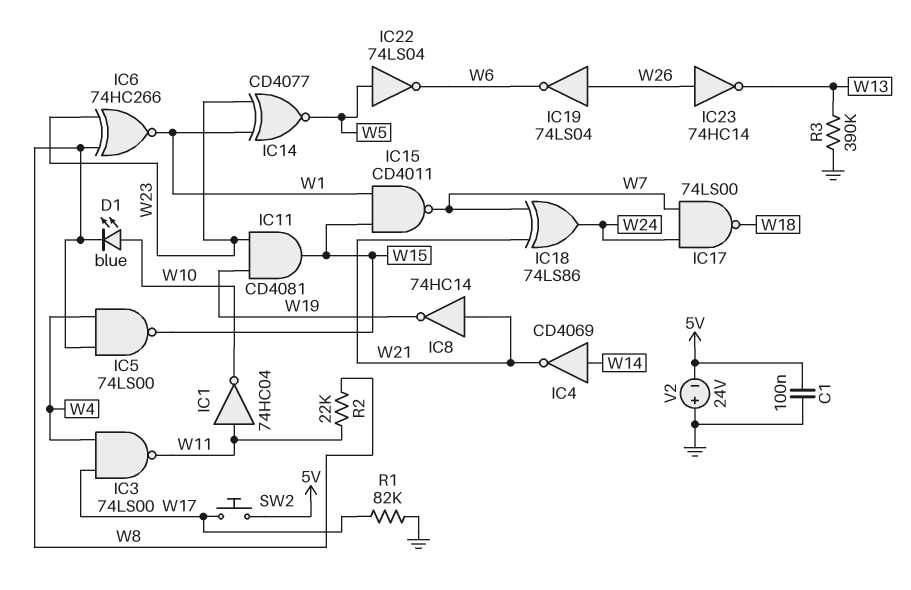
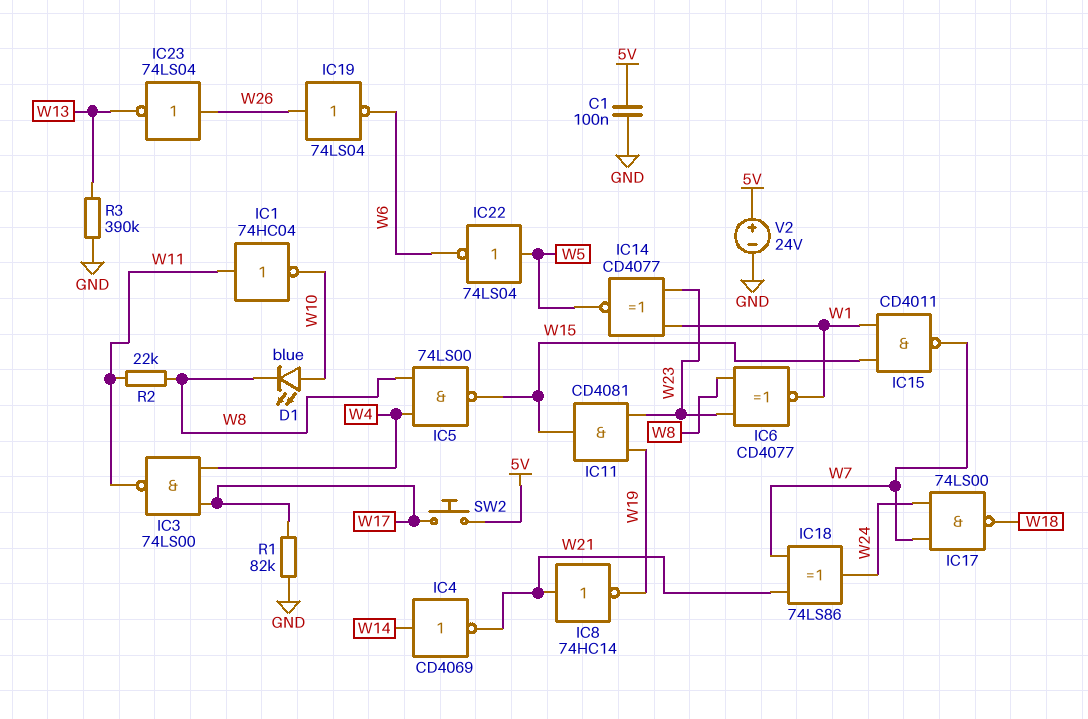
IC6: XNOR 74HC266 (in W8, in W23, out W1) -> XNOR CD4077 (in W8, in W23, out W1)
IC23: NOT 74HC14 (in W26, out W13) -> NOT 74LS04 (in W26, out W13)
V2: 24V (plus GND, minus 5V) -> 24V (plus 5V, minus GND)

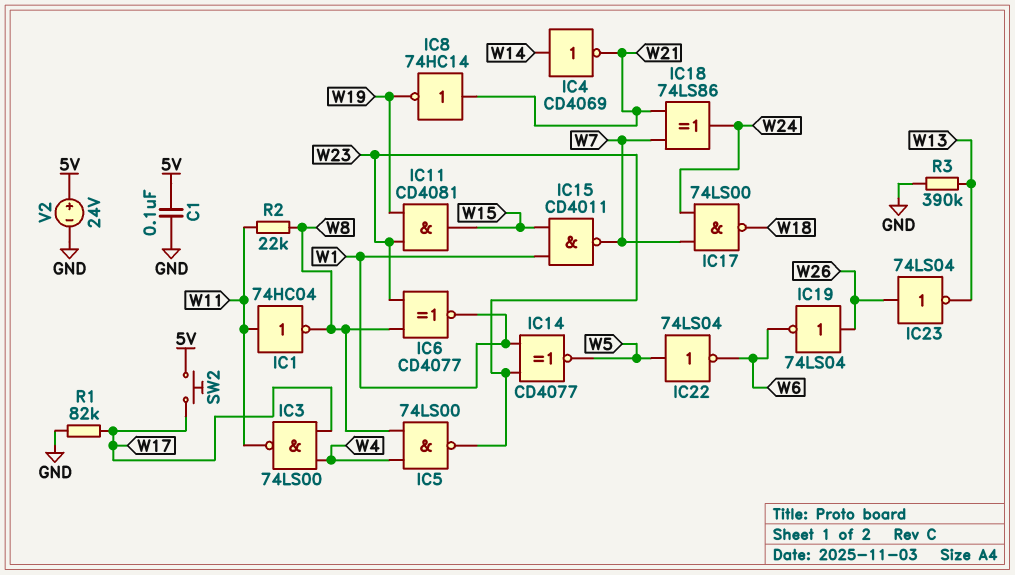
D1: LED blue (A W10, K W8) -> none
IC1: NOT 74HC04 (in W11, out W10) -> NOT 74HC04 (in W11, out W8)
IC5: NAND 74LS00 (in W4, in W8, out W15) -> NAND 74LS00 (in W4, in W8, out W23)

